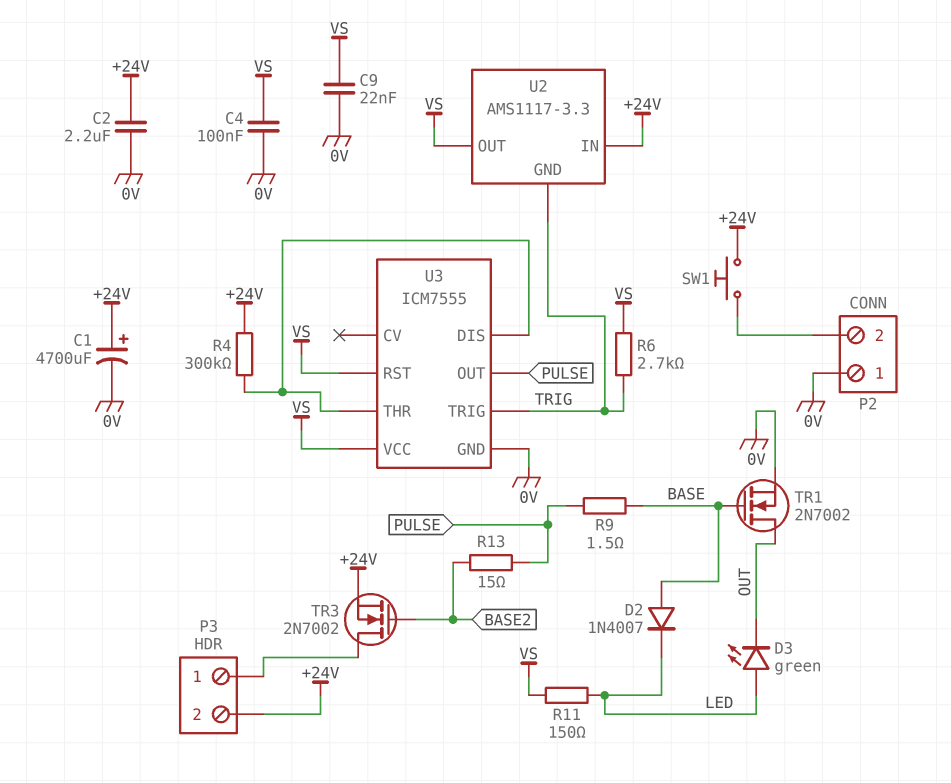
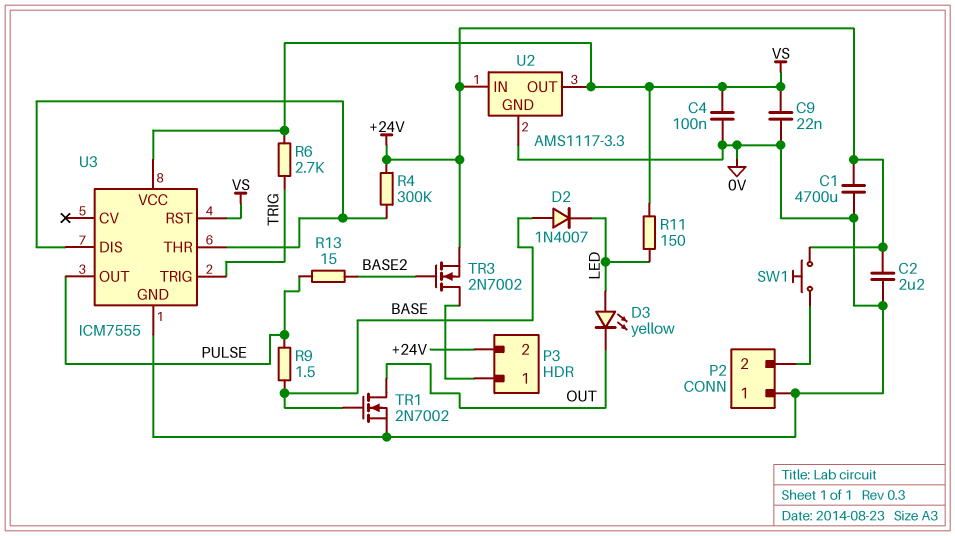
C1: 4700uF (plus +24V, minus 0V) -> 4700uF (+24V, 0V)
D3: LED green (A LED, K OUT) -> LED yellow (A LED, K OUT)
U2 pin GND: TRIG -> 0V

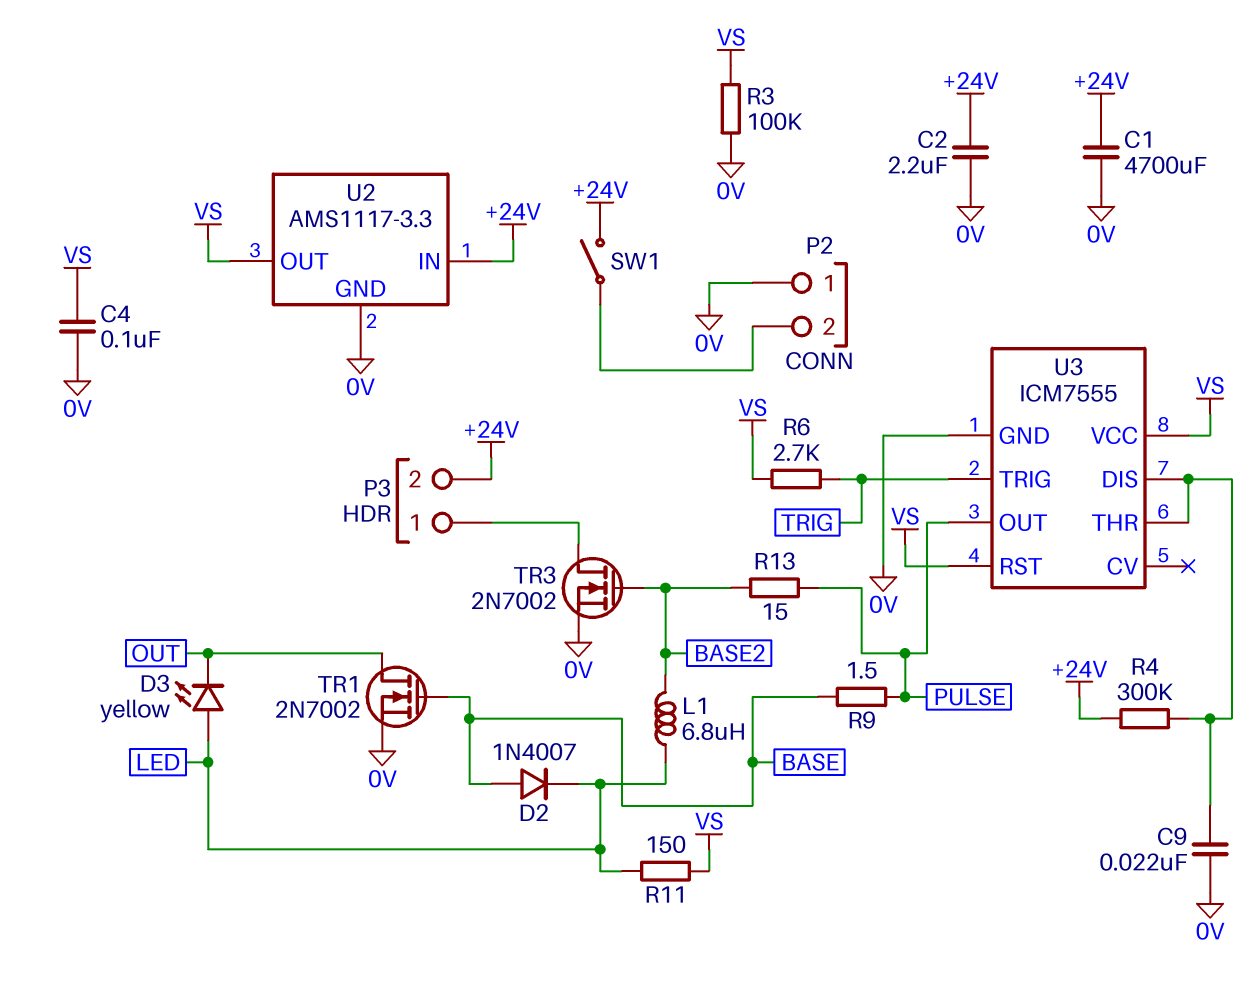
C9: 22nF (0V, VS) -> 22nF (0V, U3/DIS)
L1: none -> 6.8uH (BASE2, LED)
R3: none -> 100k (0V, VS)
SW1: button (+24V, P2/2) -> switch (+24V, P2/2)
TR3: NMOS 2N7002 (G BASE2, D P3/1, S +24V) -> NMOS 2N7002 (G BASE2, D P3/1, S 0V)

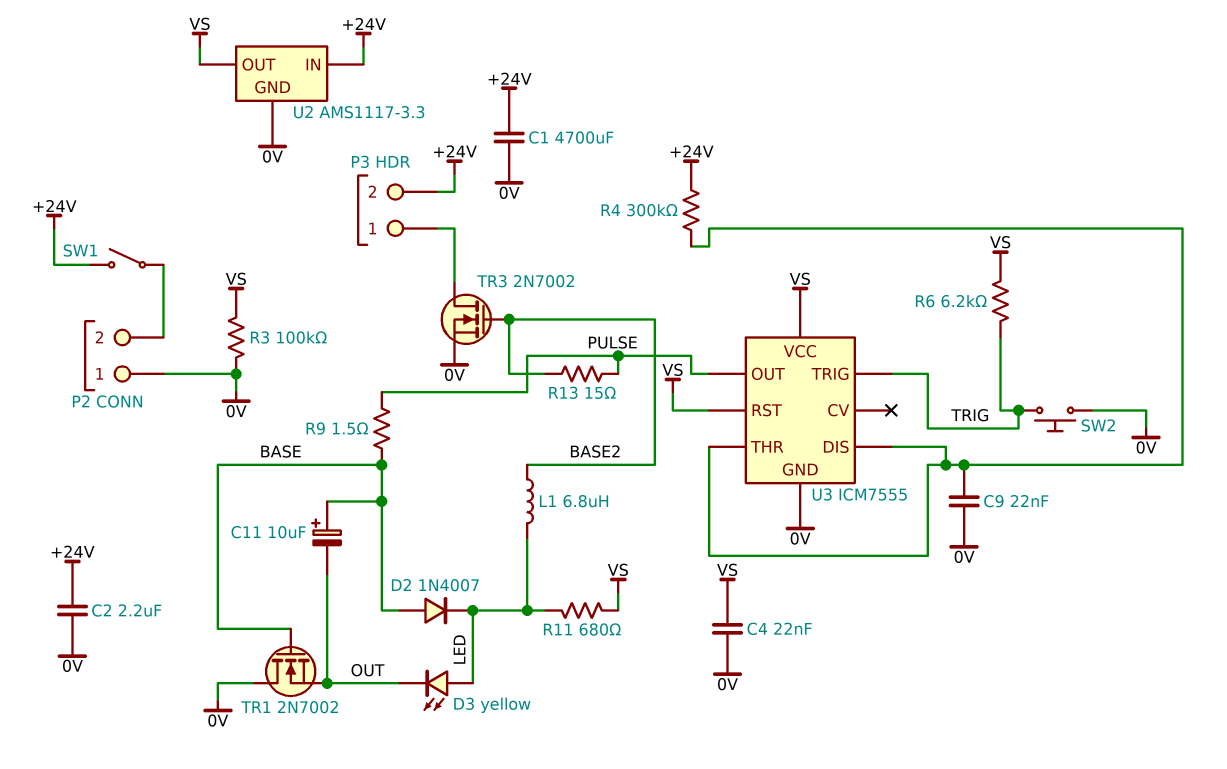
C4: 100nF (0V, VS) -> 22nF (0V, VS)
C11: none -> 10uF (plus BASE, minus OUT)
R6: 2.7k (TRIG, VS) -> 6.2k (TRIG, VS)
R11: 150 (LED, VS) -> 680 (LED, VS)
SW2: none -> button (0V, TRIG)
TR1: NMOS 2N7002 (G BASE, D OUT, S 0V) -> NMOS 2N7002 (G BASE, D 0V, S OUT)

